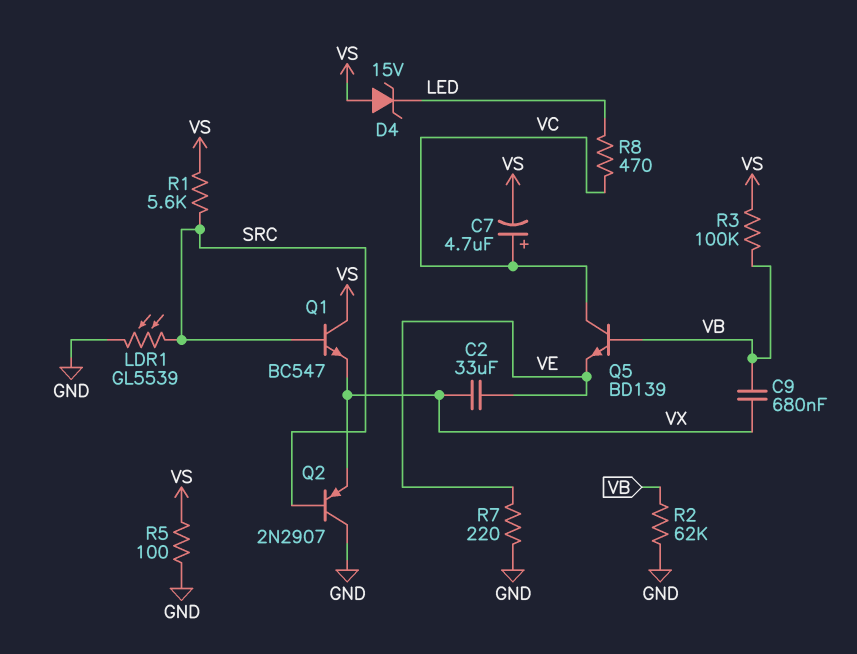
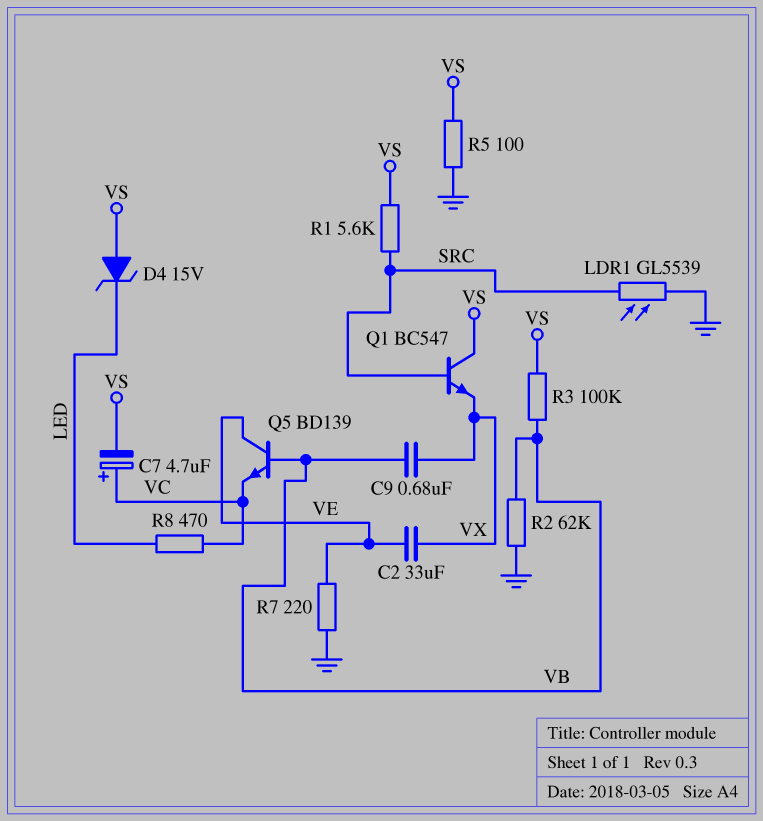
Q2: PNP 2N2907 (B SRC, C GND, E VX) -> none
Q5: NPN BD139 (B VB, C VC, E VE) -> NPN BD139 (B VB, C VE, E VC)

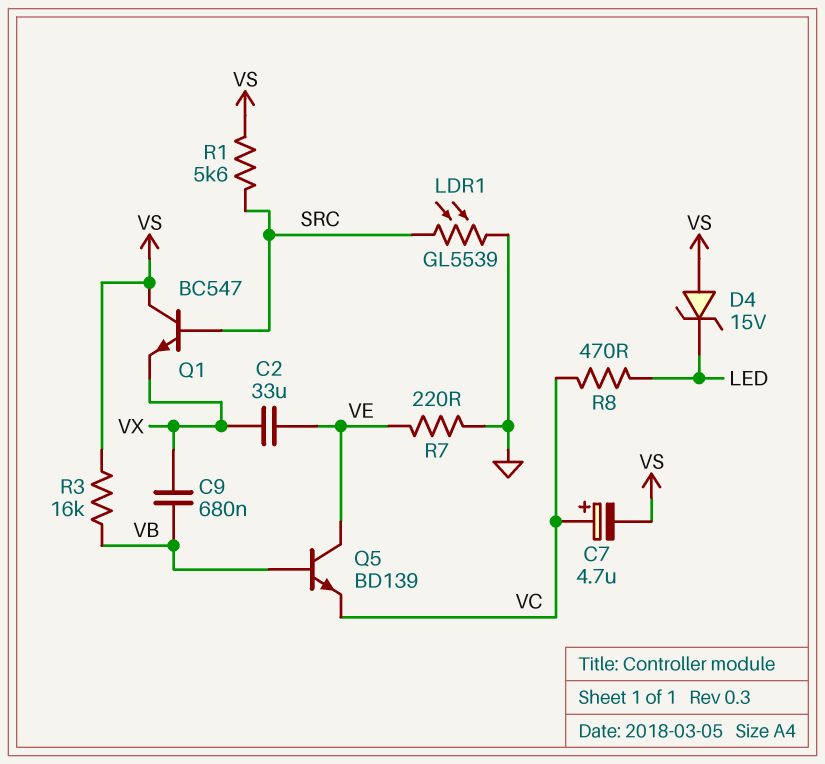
R2: 62k (GND, VB) -> none
R3: 100k (VB, VS) -> 16k (VB, VS)
R5: 100 (GND, VS) -> none

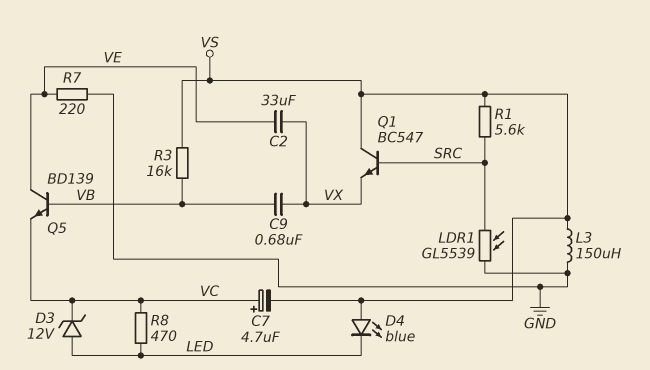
D3: none -> zener 12V (A LED, K VC)
D4: zener 15V (A VS, K LED) -> LED blue (A VS, K LED)
L3: none -> 150uH (GND, VS)

